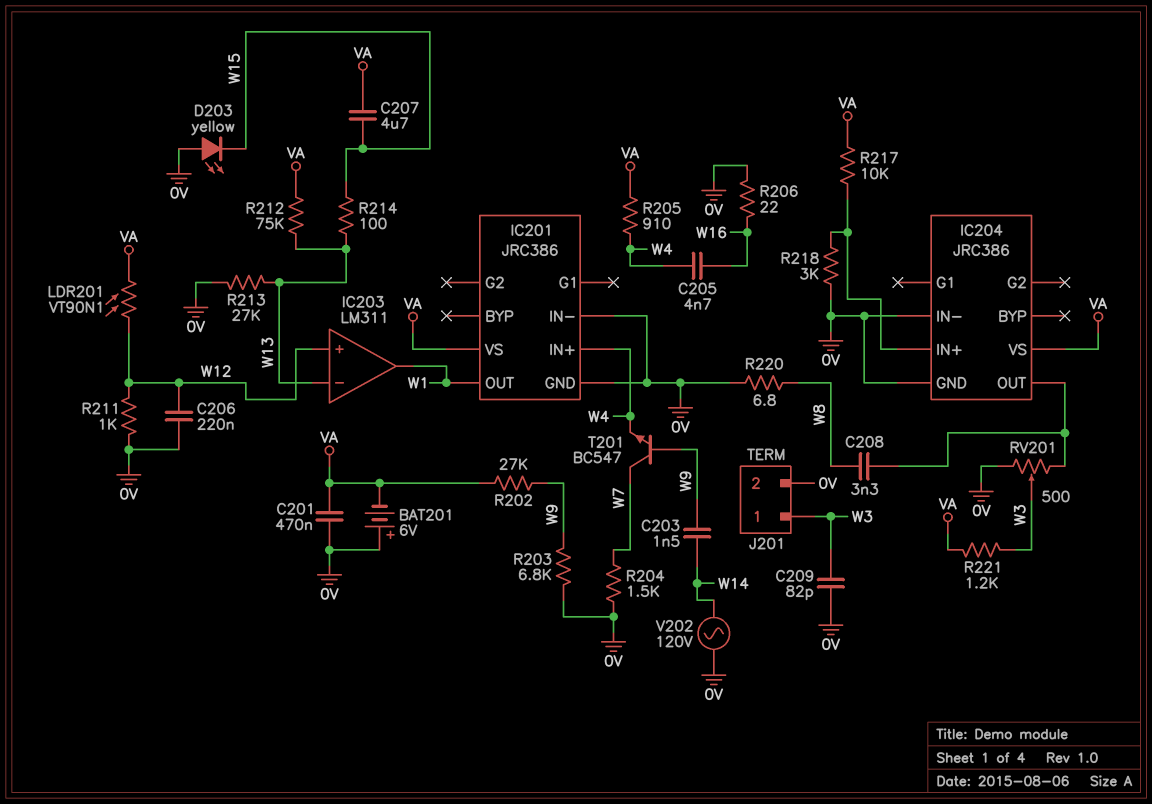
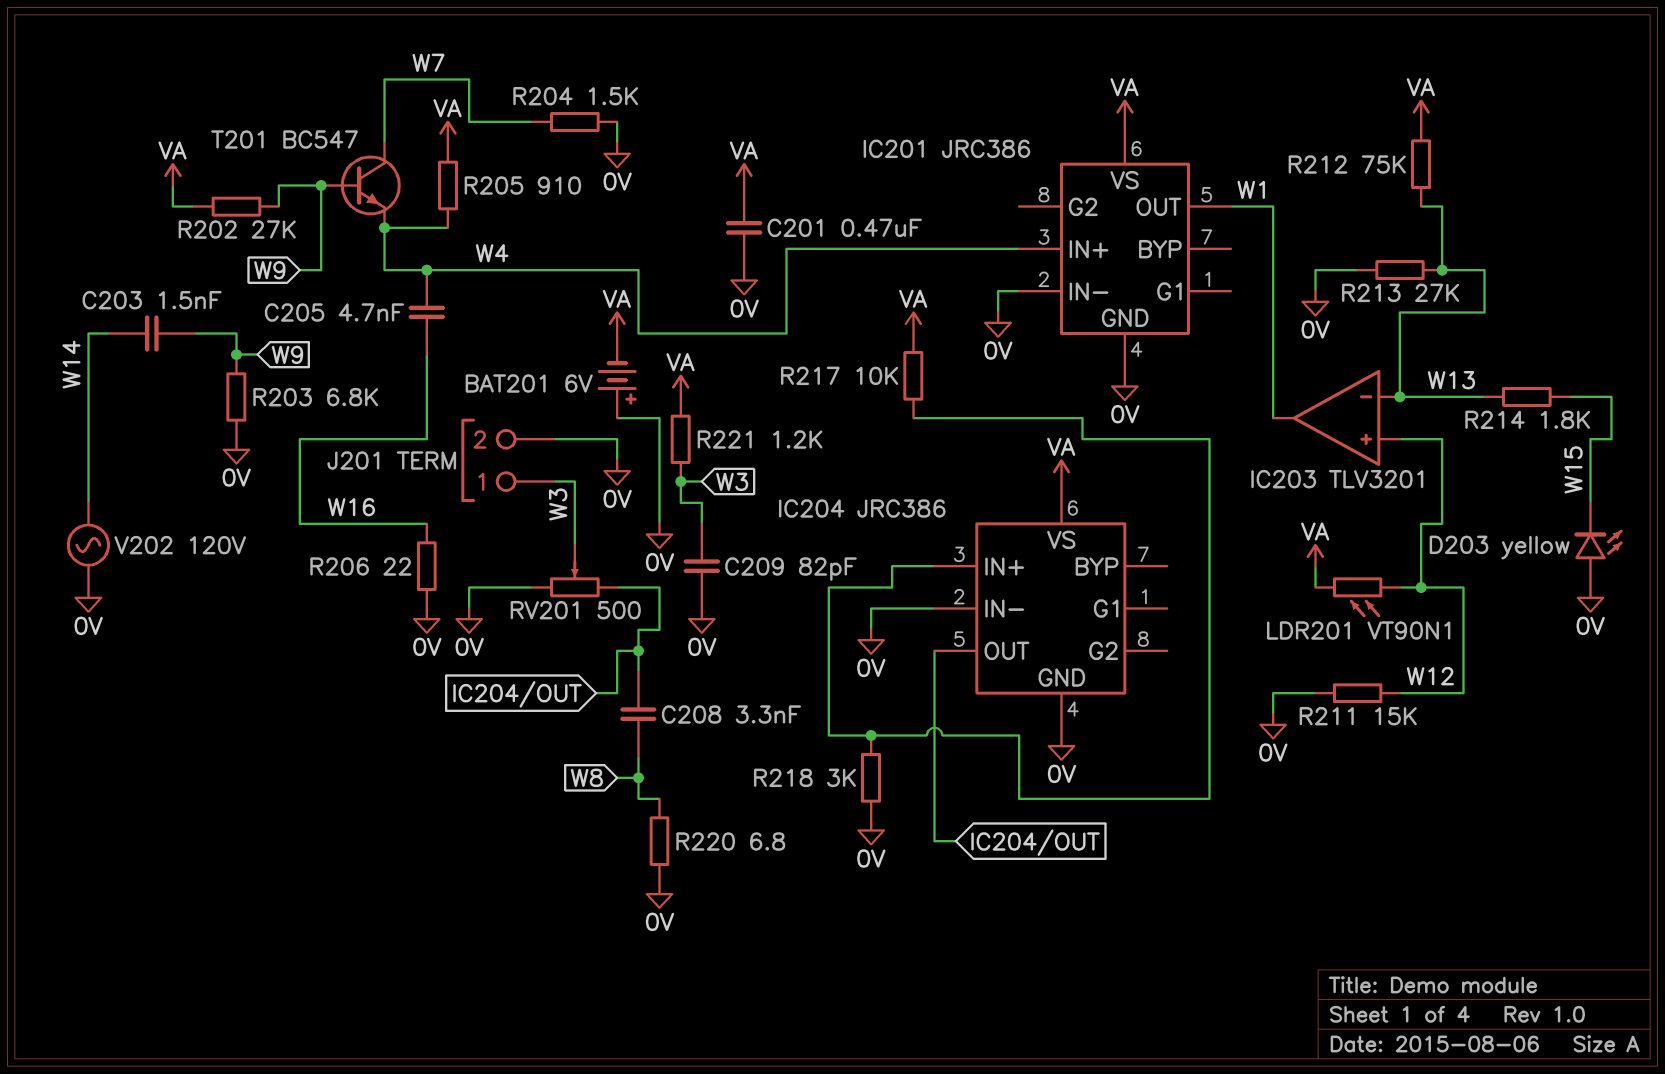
C206: 220nF (0V, W12) -> none
C207: 4.7uF (VA, W15) -> none
IC203: LM311 -> TLV3201
R211: 1k (0V, W12) -> 15k (0V, W12)
R214: 100 (W13, W15) -> 1.8k (W13, W15)

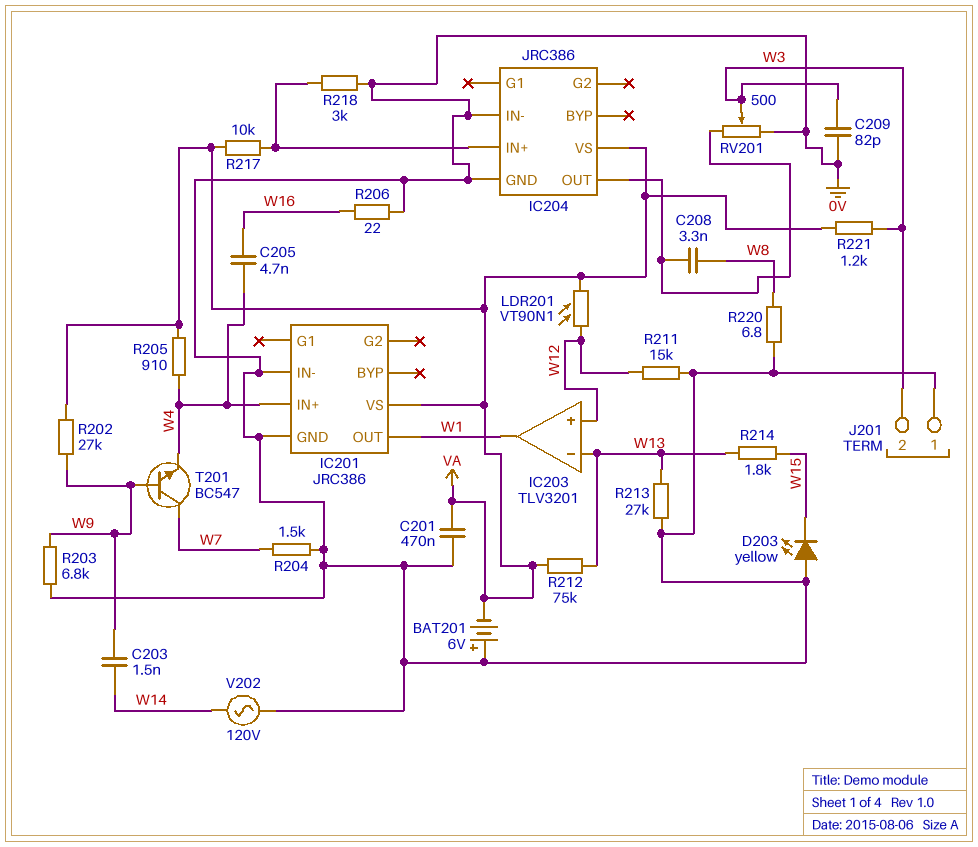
J201 pin 1: W3 -> 0V
J201 pin 2: 0V -> W3

